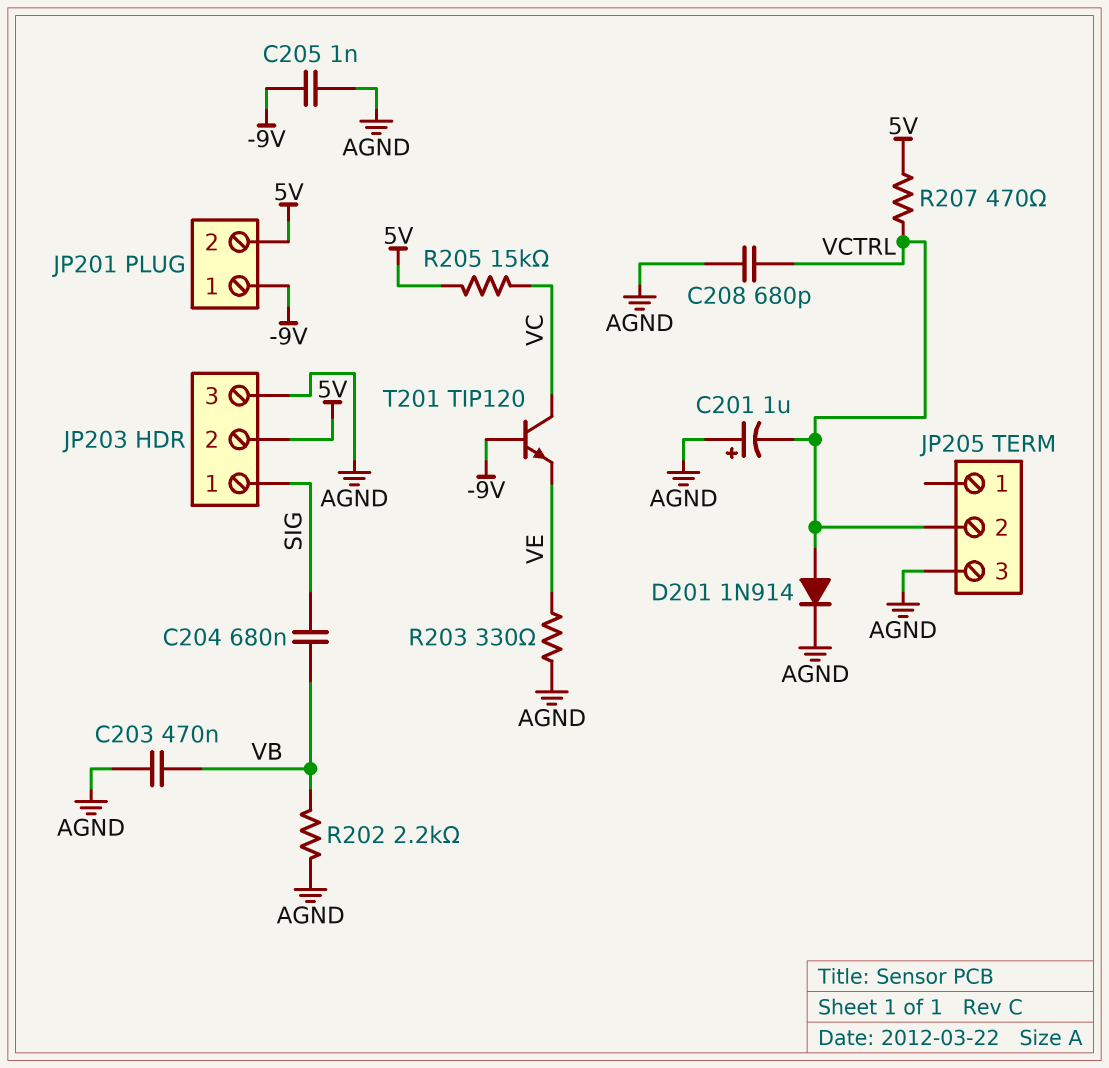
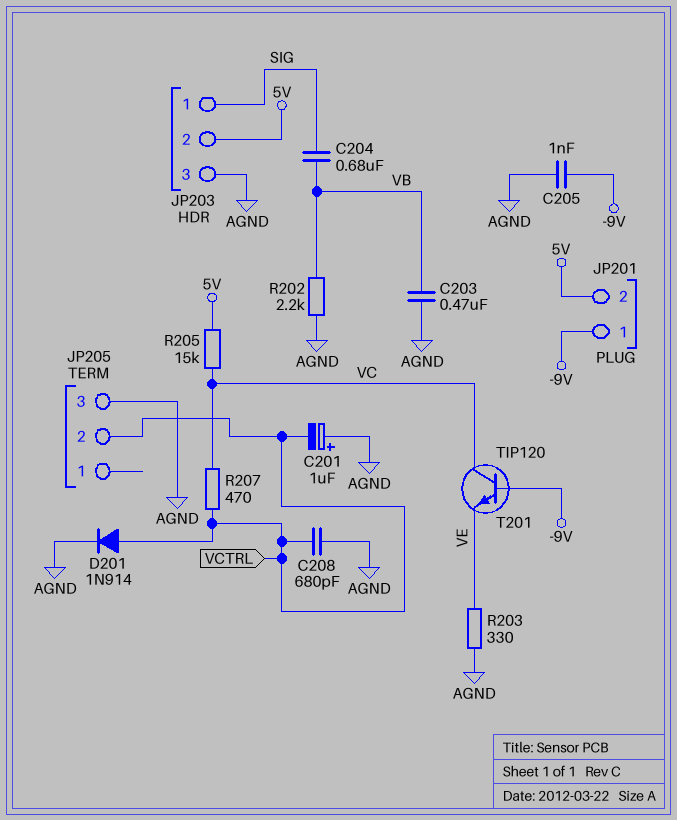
R207: 470 (5V, VCTRL) -> 470 (VC, VCTRL)

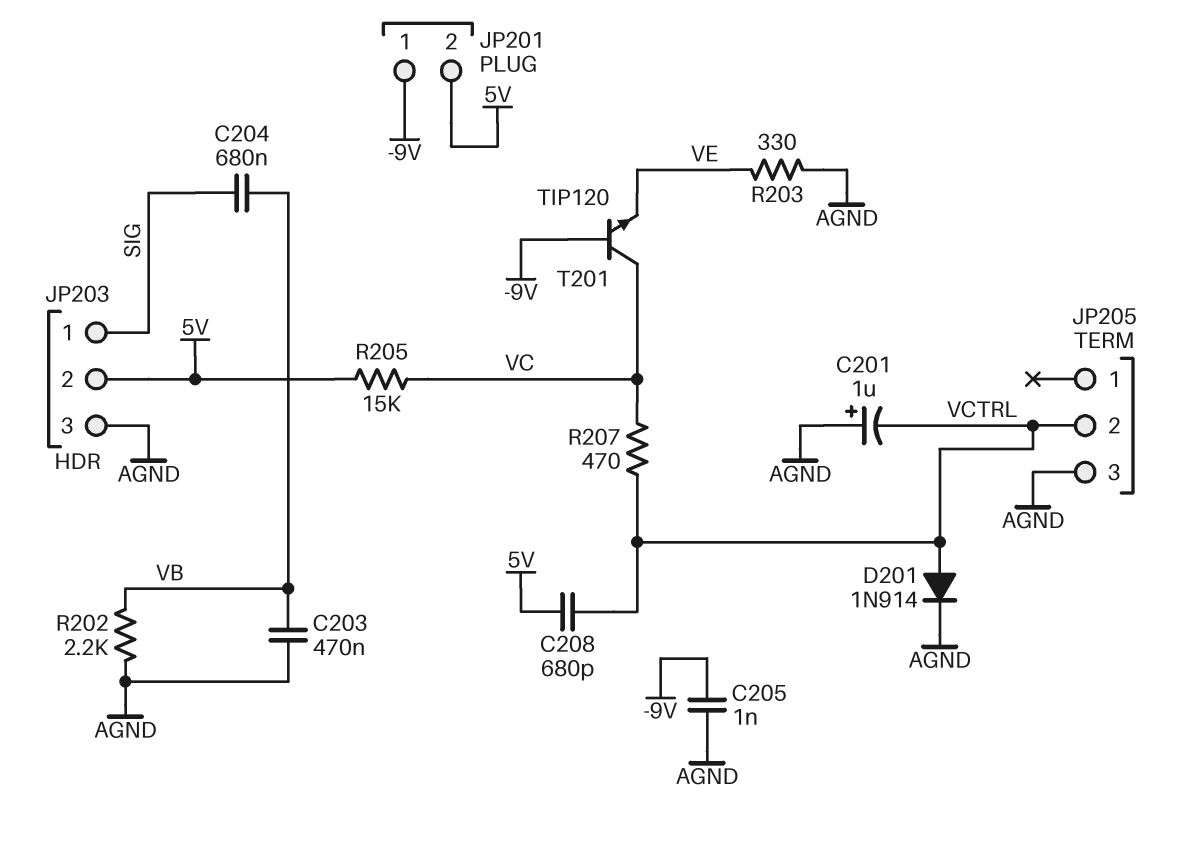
C208: 680pF (AGND, VCTRL) -> 680pF (5V, VCTRL)

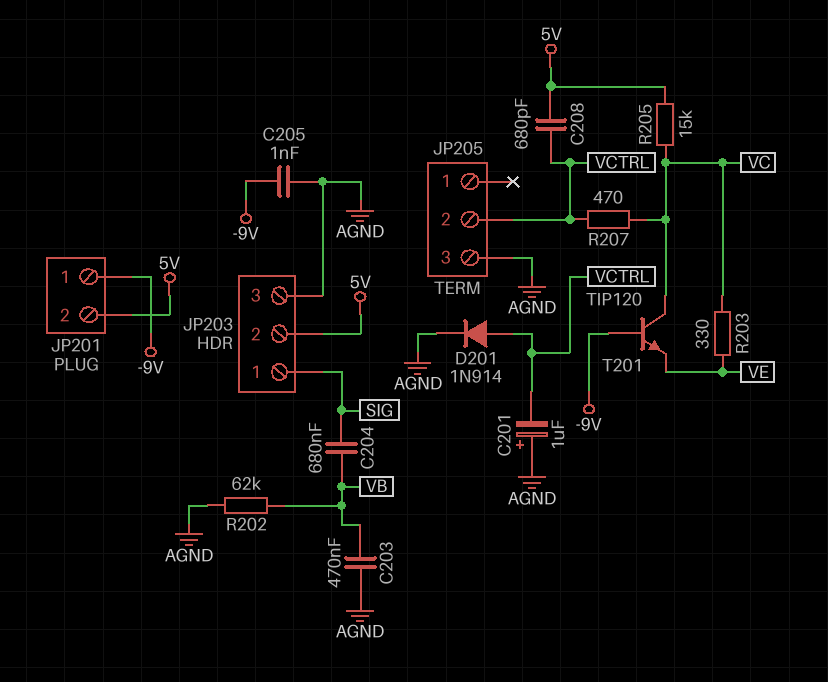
R202: 2.2k (AGND, VB) -> 62k (AGND, VB)
R203: 330 (AGND, VE) -> 330 (VC, VE)

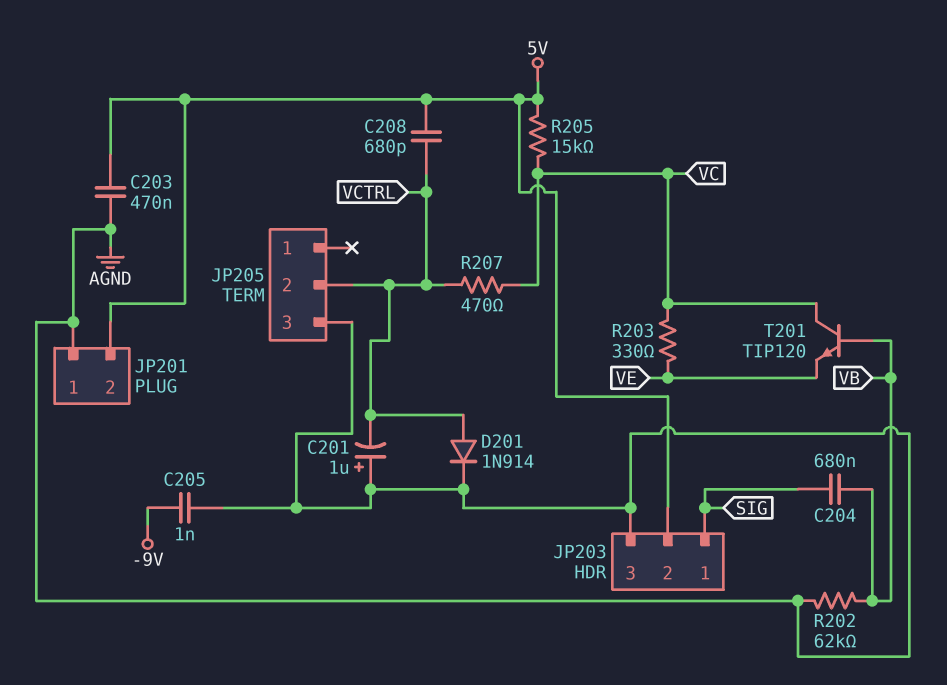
C203: 470nF (AGND, VB) -> 470nF (5V, AGND)
JP201 pin 1: -9V -> AGND
T201: NPN TIP120 (B -9V, C VC, E VE) -> NPN TIP120 (B VB, C VC, E VE)

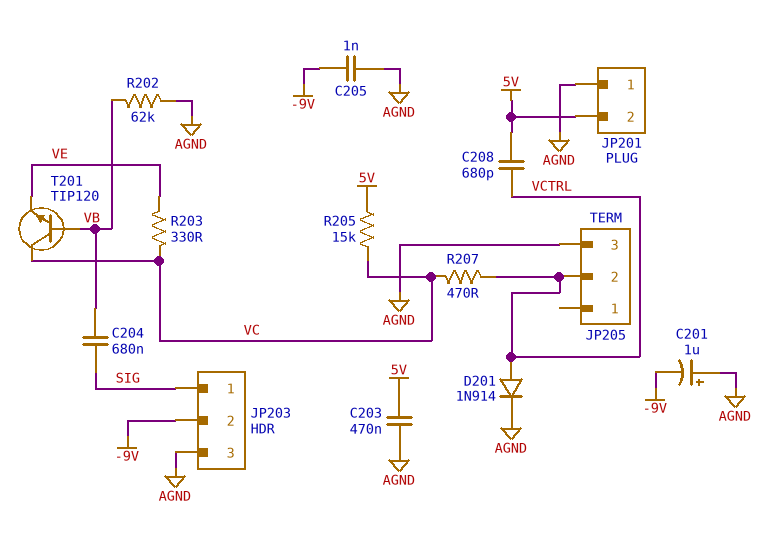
C201: 1uF (plus AGND, minus VCTRL) -> 1uF (plus AGND, minus -9V)
JP203 pin 2: 5V -> -9V

